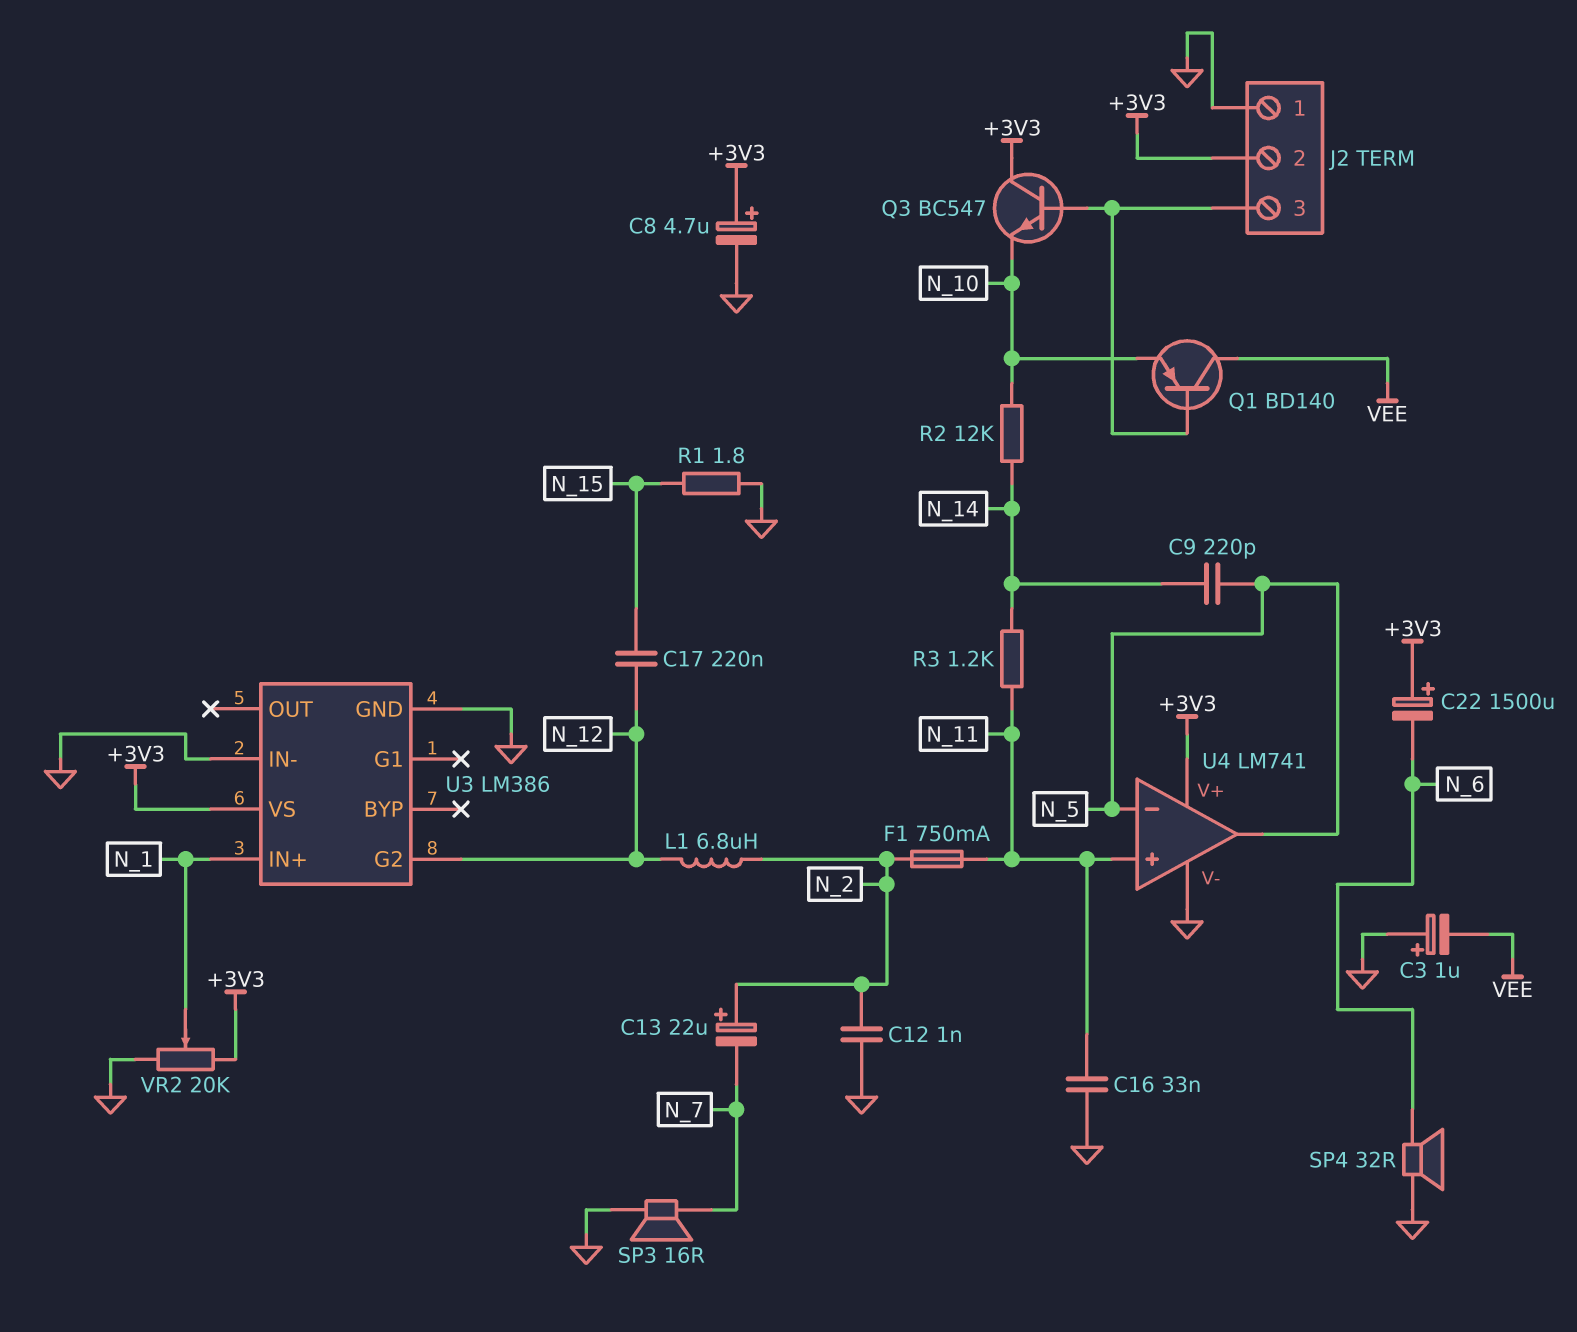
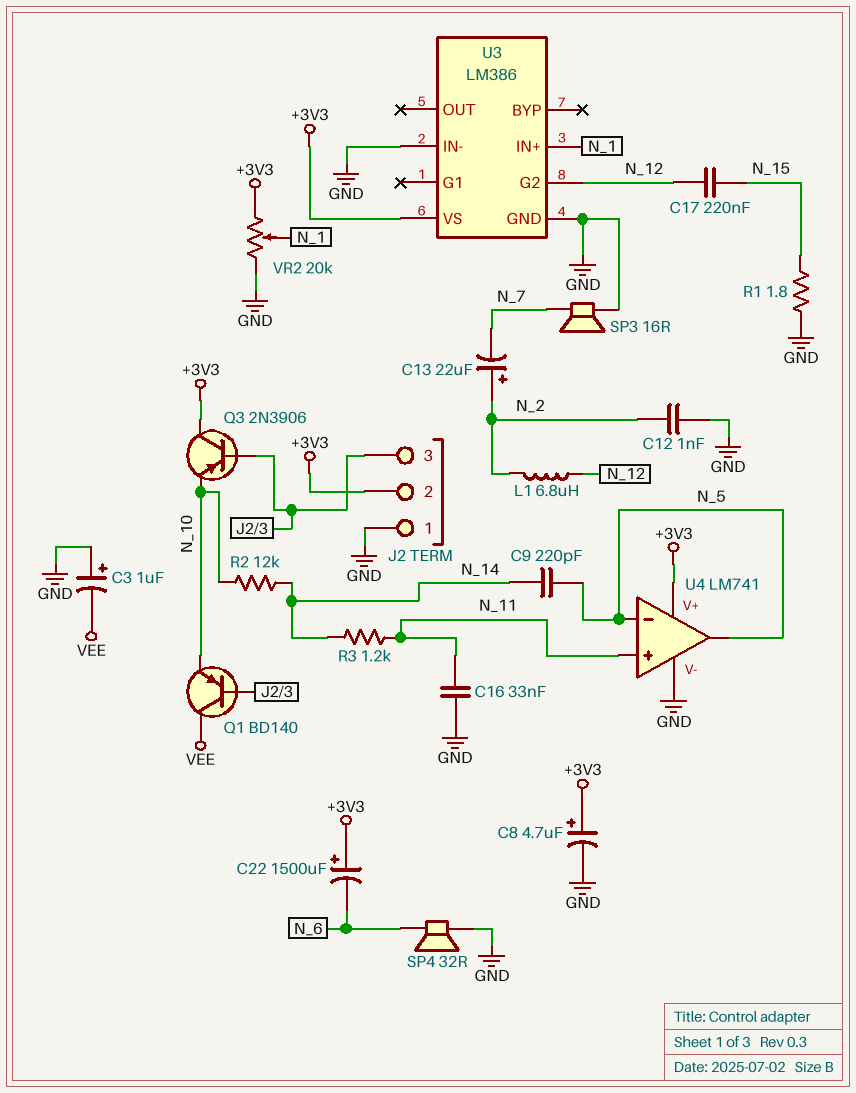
F1: 750mA (N_2, N_11) -> none
Q3: NPN BC547 (B J2/3, C +3V3, E N_10) -> PNP 2N3906 (B J2/3, C +3V3, E N_10)

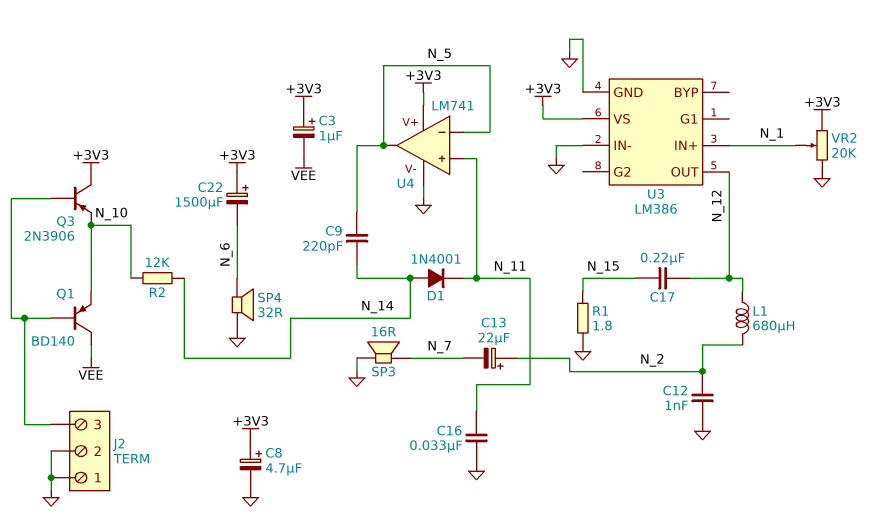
C3: 1uF (plus GND, minus VEE) -> 1uF (plus +3V3, minus VEE)
D1: none -> diode 1N4001 (A N_14, K N_11)
J2 pin 2: +3V3 -> GND
L1: 6.8uH (N_2, N_12) -> 680uH (N_2, N_12)
R3: 1.2k (N_11, N_14) -> none
U3 pin G2: N_12 -> none
U3 pin OUT: none -> N_12

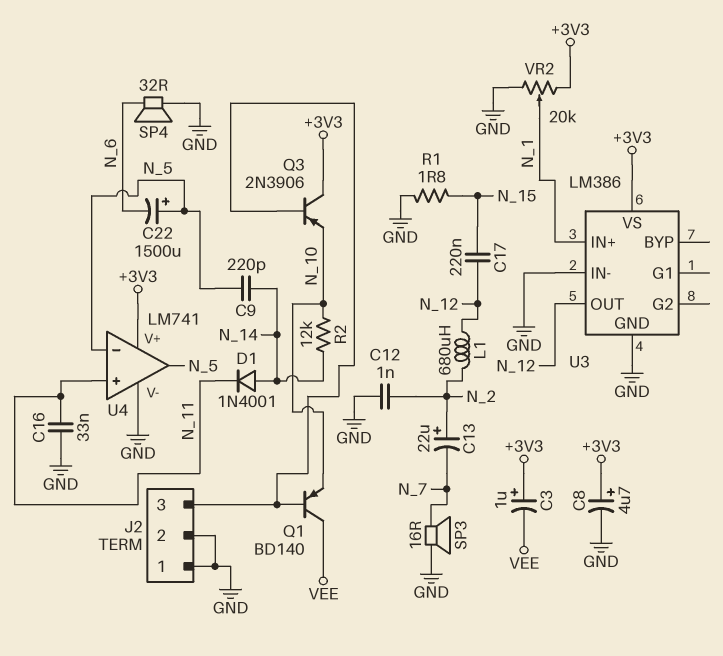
C22: 1500uF (plus +3V3, minus N_6) -> 1500uF (plus N_5, minus N_6)

